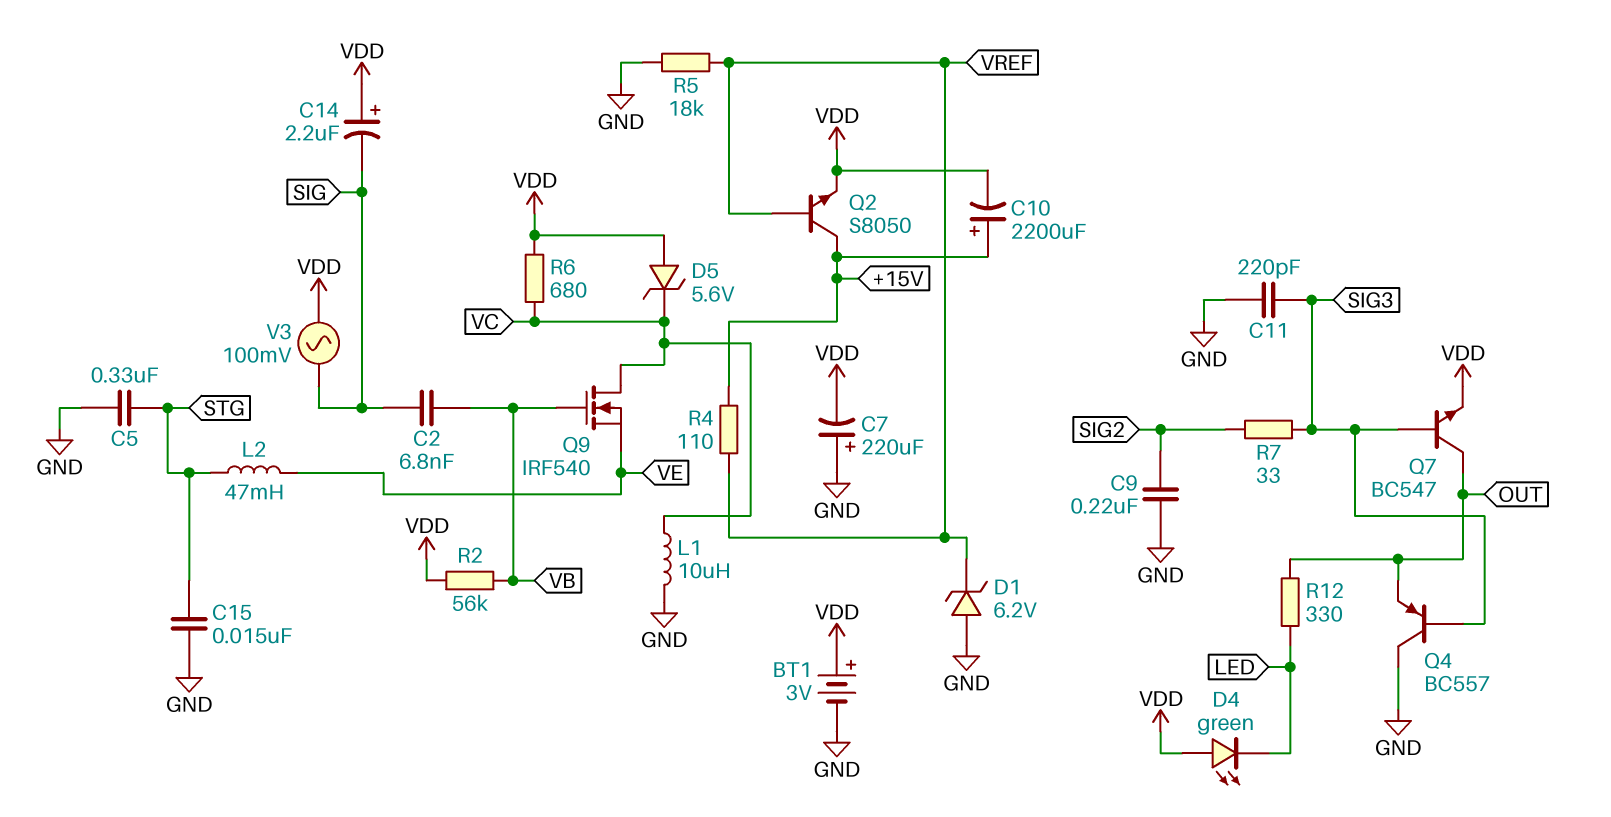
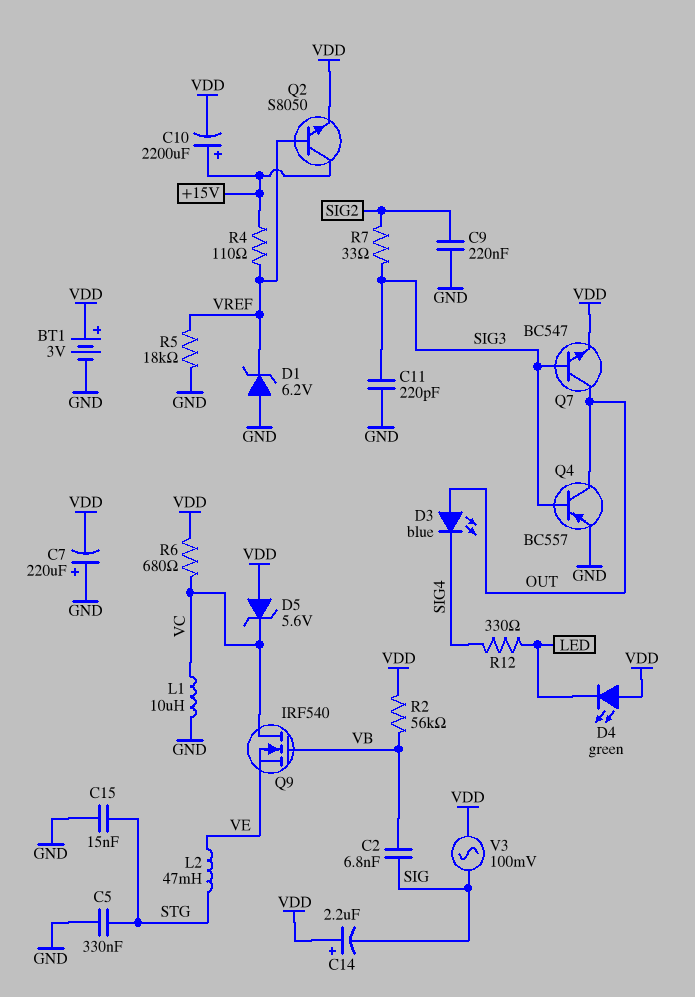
D3: none -> LED blue (A OUT, K SIG4)
Q4: PNP BC557 (B SIG3, C GND, E OUT) -> PNP BC557 (B SIG3, C OUT, E GND)
R12: 330 (LED, OUT) -> 330 (LED, SIG4)

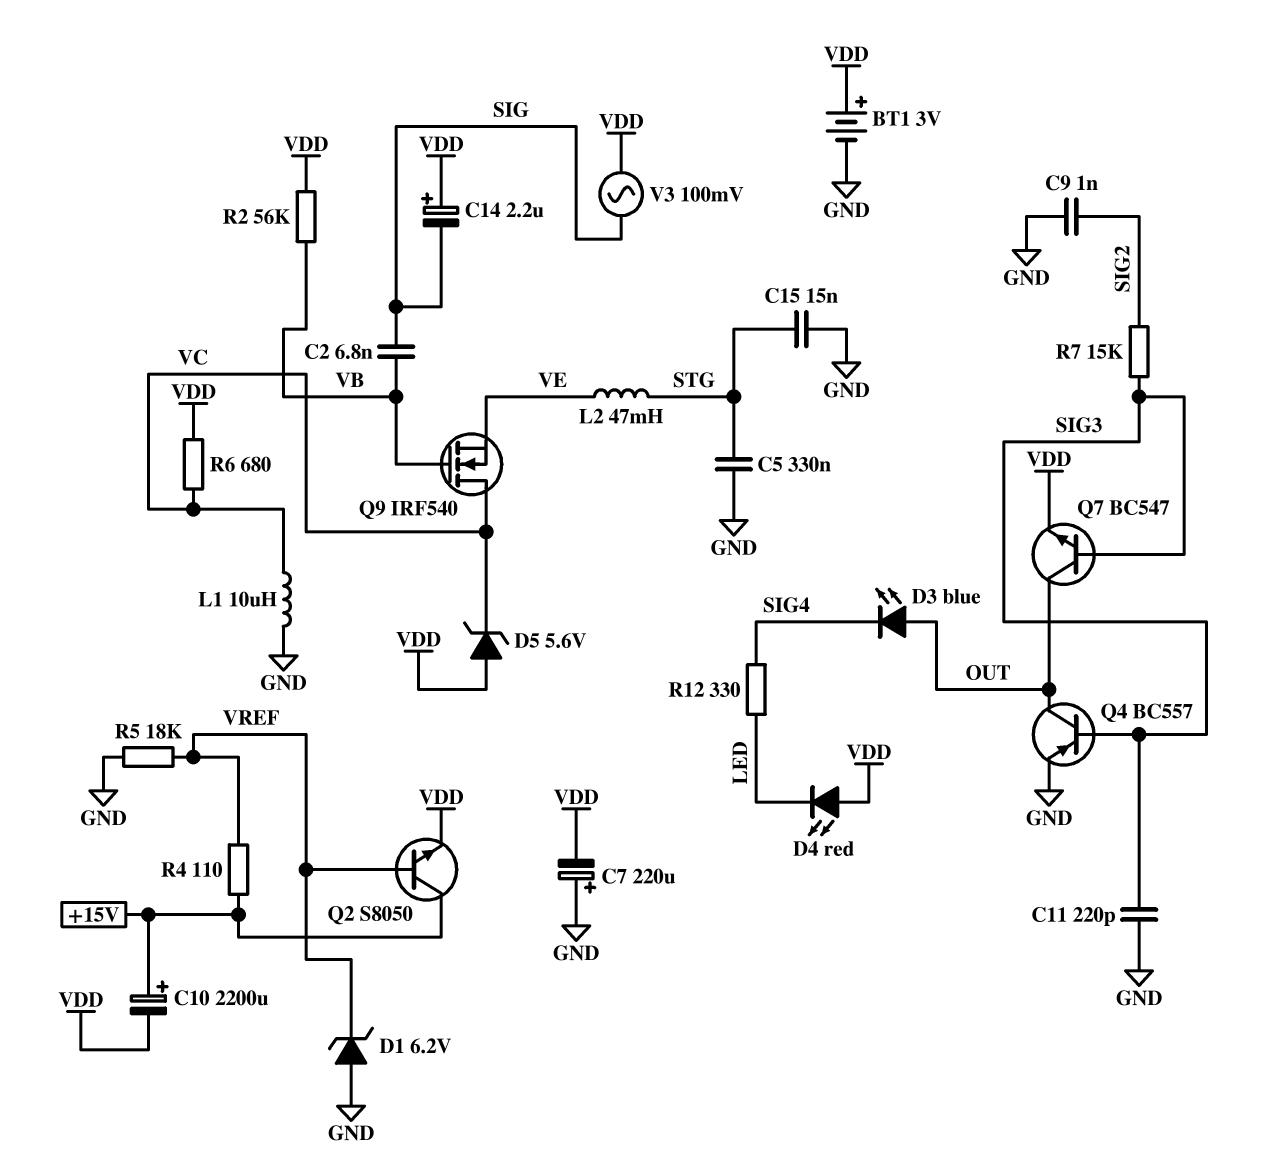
C9: 220nF (GND, SIG2) -> 1nF (GND, SIG2)
D4: LED green (A VDD, K LED) -> LED red (A VDD, K LED)
R7: 33 (SIG2, SIG3) -> 15k (SIG2, SIG3)

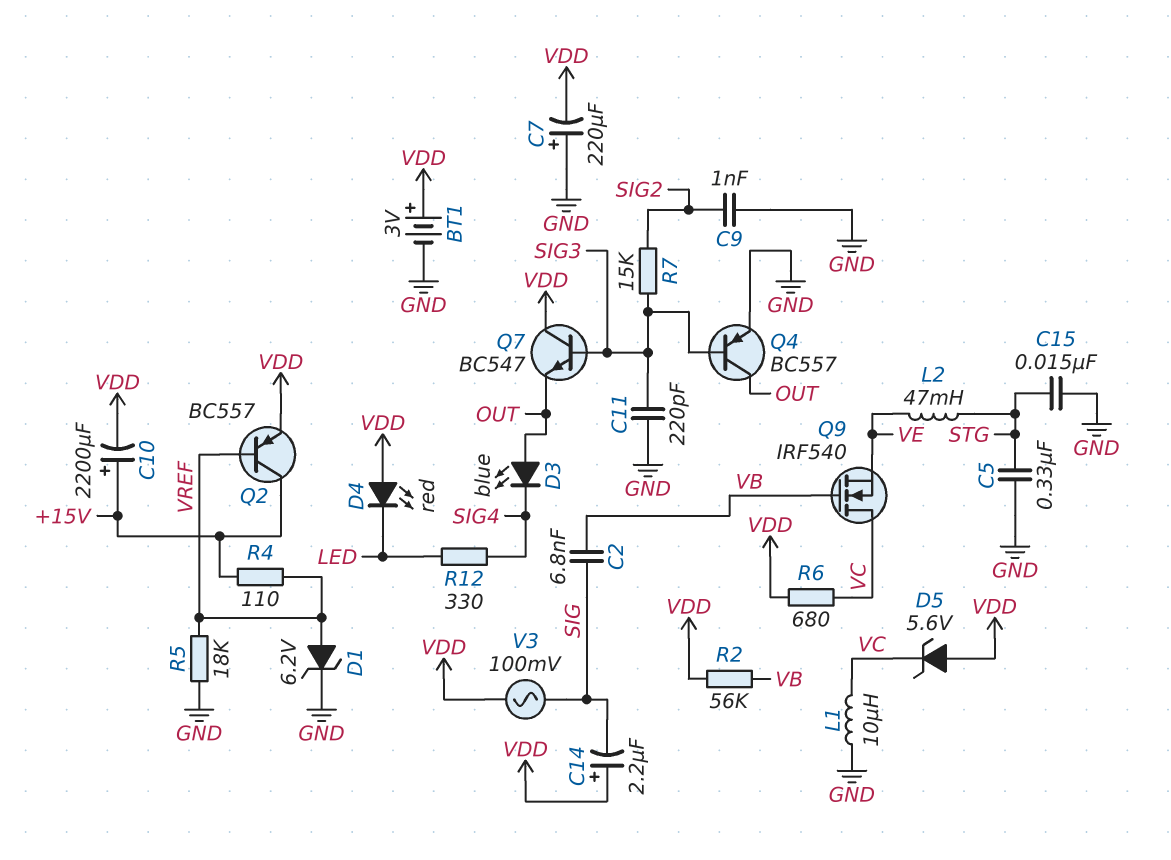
D1: zener 6.2V (A GND, K VREF) -> zener 6.2V (A VREF, K GND)
Q2: NPN S8050 (B VREF, C +15V, E VDD) -> PNP BC557 (B VREF, C +15V, E VDD)
Q7: NPN BC547 (B SIG3, C OUT, E VDD) -> NPN BC547 (B SIG3, C VDD, E OUT)

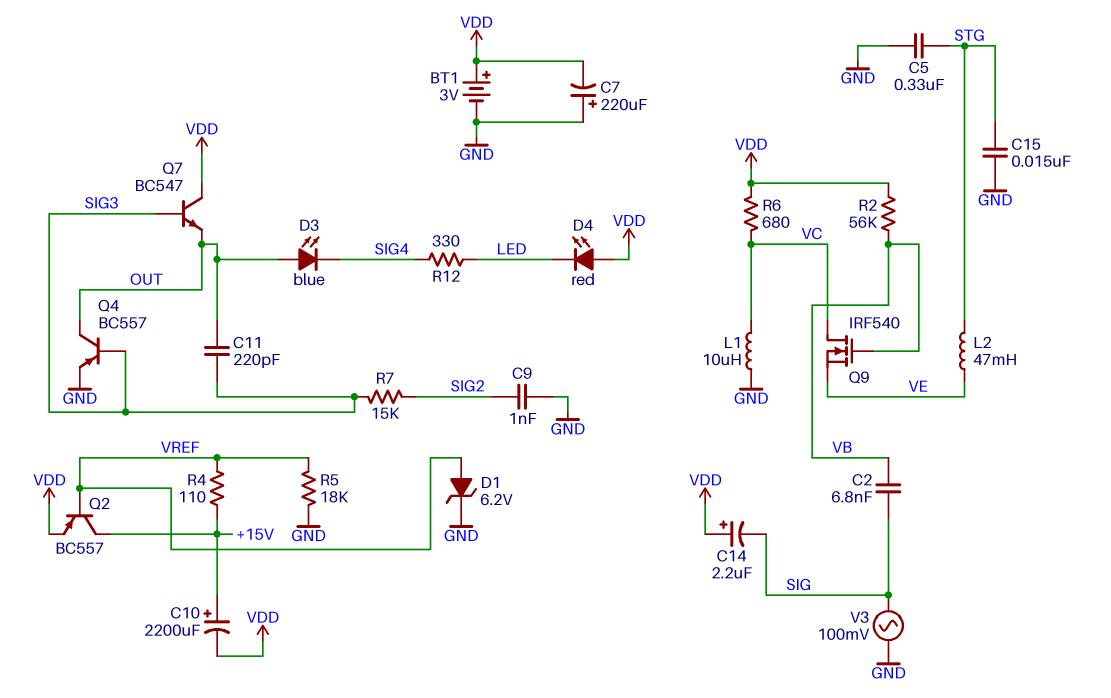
C11: 220pF (GND, SIG3) -> 220pF (OUT, SIG3)
D5: zener 5.6V (A VDD, K VC) -> none
V3: AC 100mV (SIG, VDD) -> AC 100mV (GND, SIG)

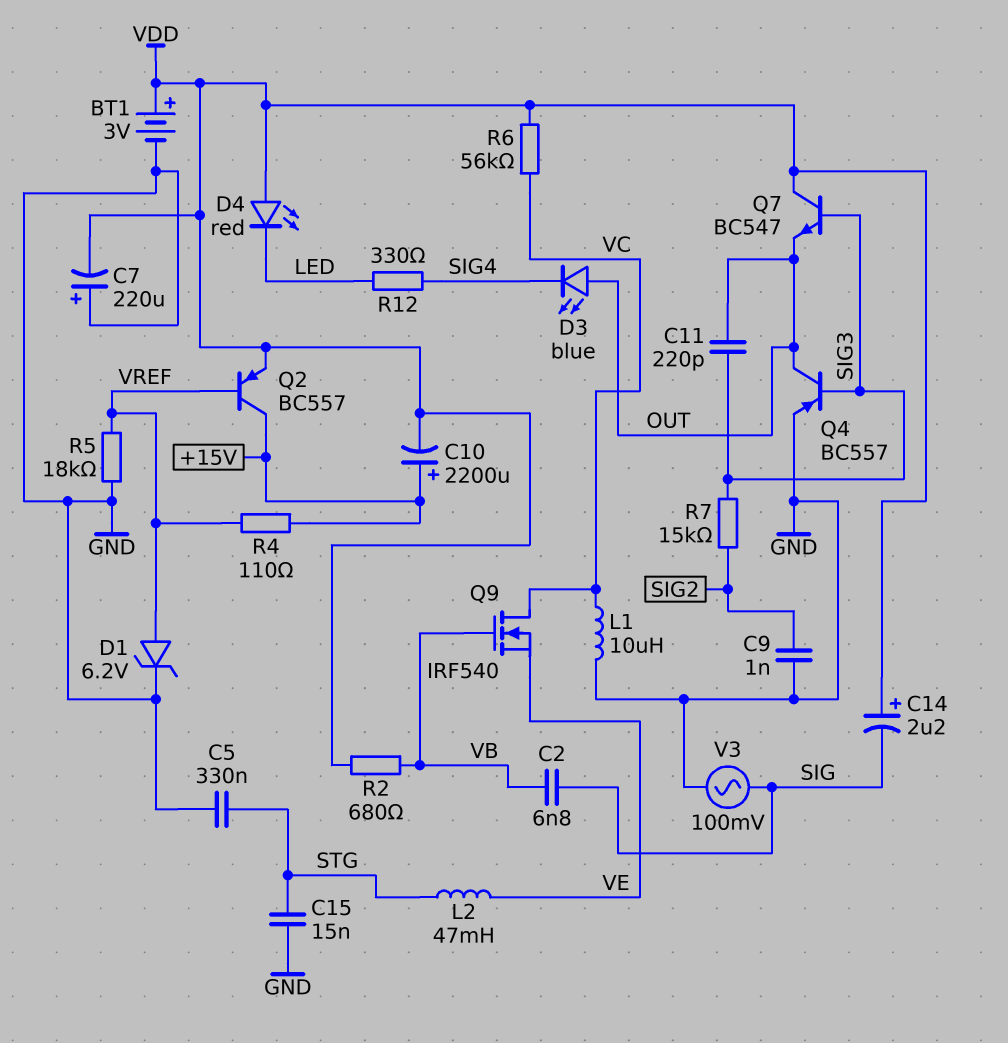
R2: 56k (VB, VDD) -> 680 (VB, VDD)
R6: 680 (VC, VDD) -> 56k (VC, VDD)

